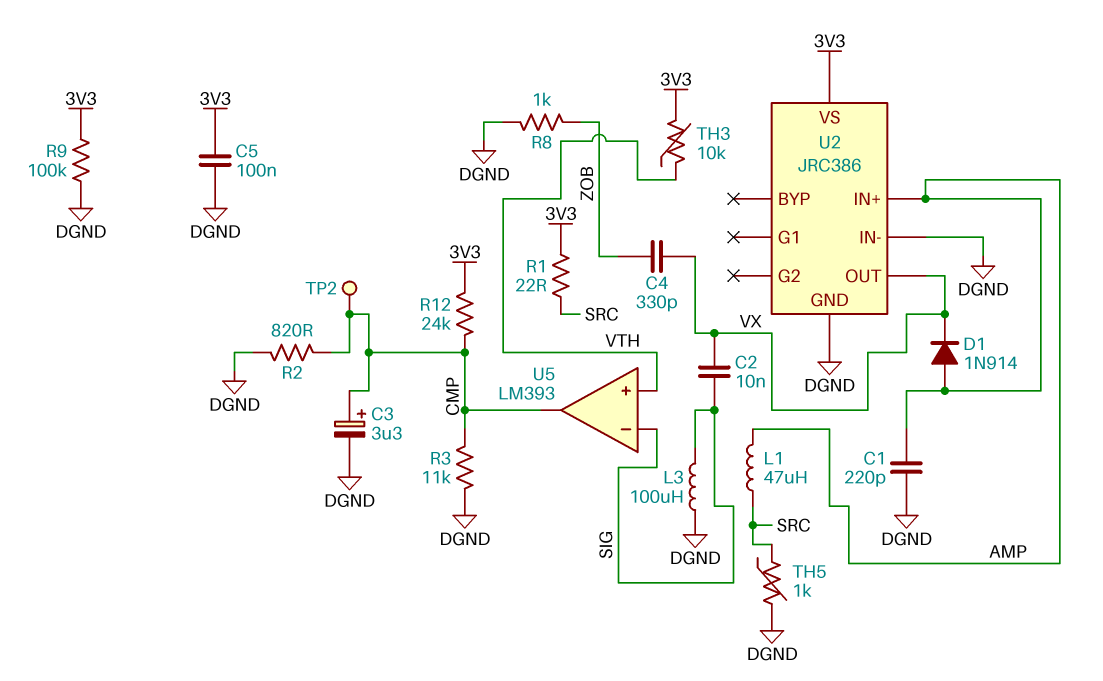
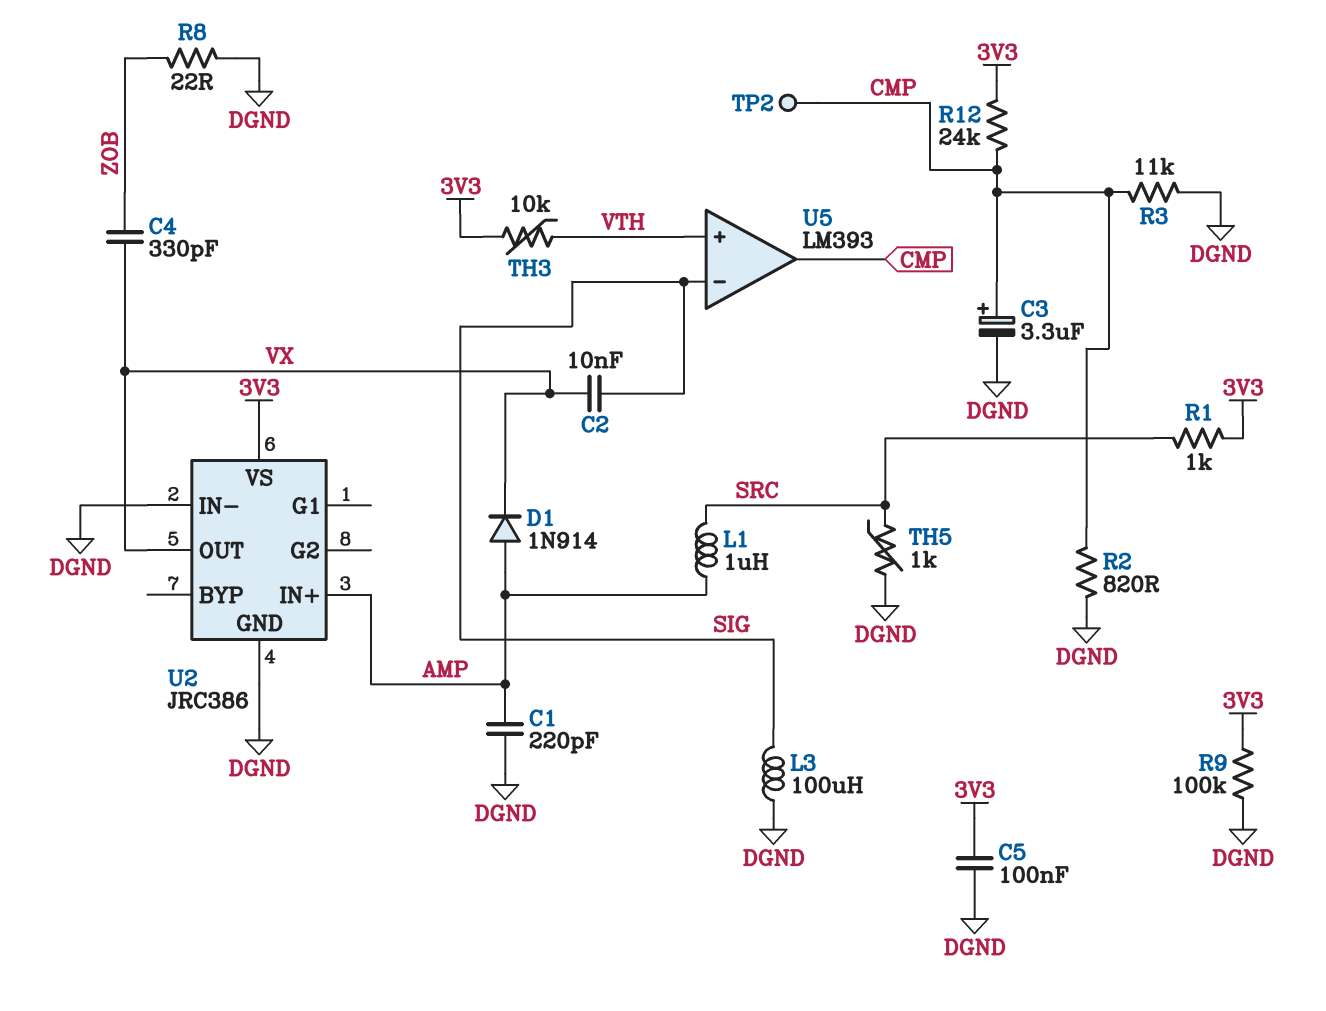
L1: 47uH (AMP, SRC) -> 1uH (AMP, SRC)
R1: 22 (3V3, SRC) -> 1k (3V3, SRC)
R8: 1k (DGND, ZOB) -> 22 (DGND, ZOB)

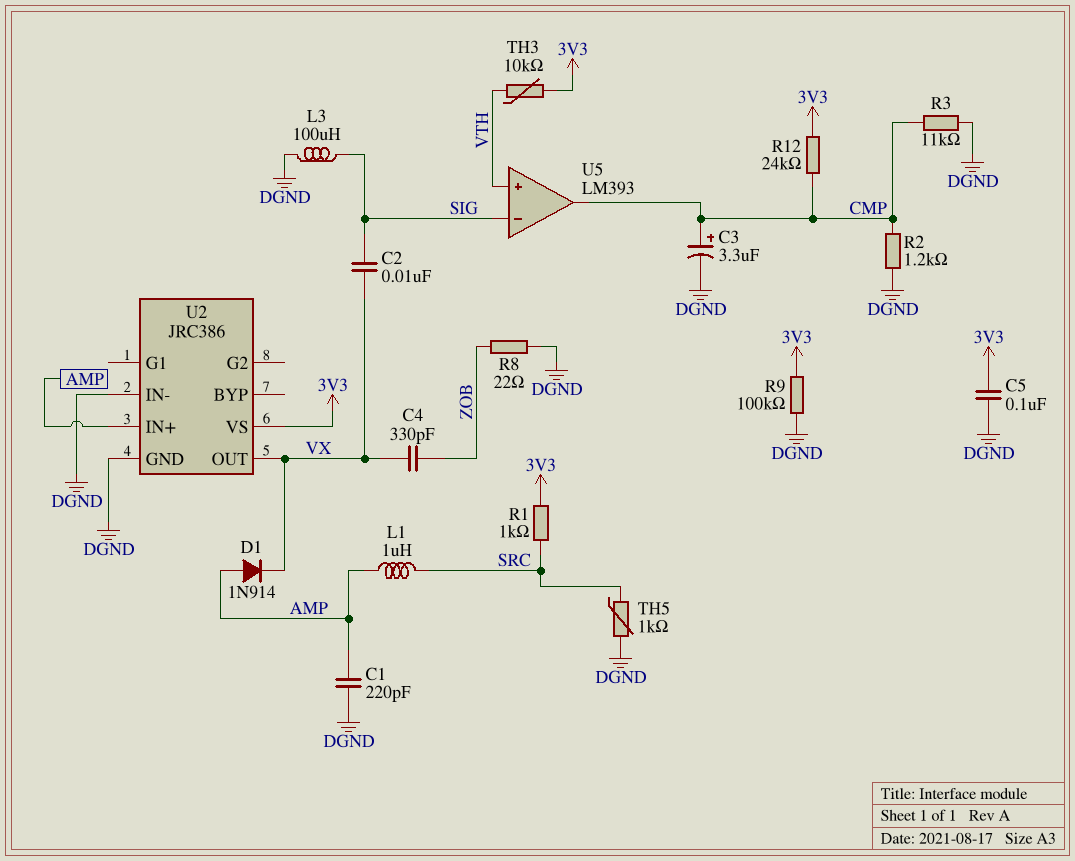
R2: 820 (CMP, DGND) -> 1.2k (CMP, DGND)
TP2: test point (CMP) -> none

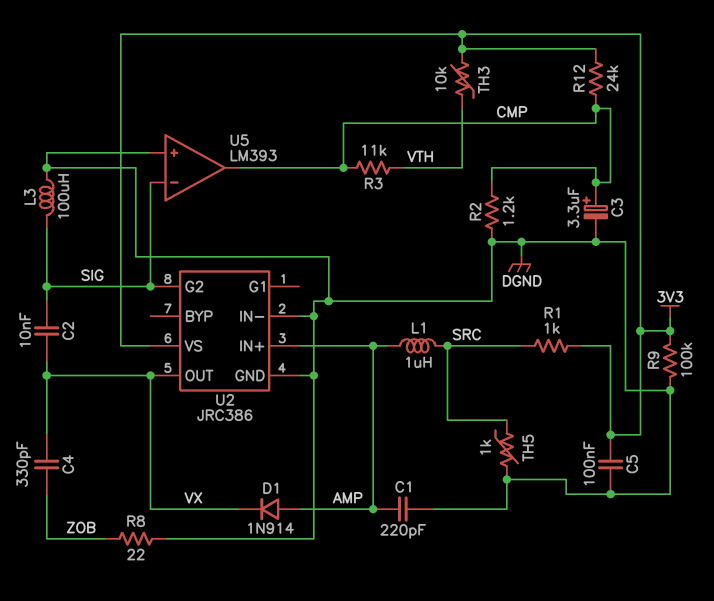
R3: 11k (CMP, DGND) -> 11k (CMP, VTH)
U2 pin G2: none -> SIG
U5 pin in+: VTH -> DGND

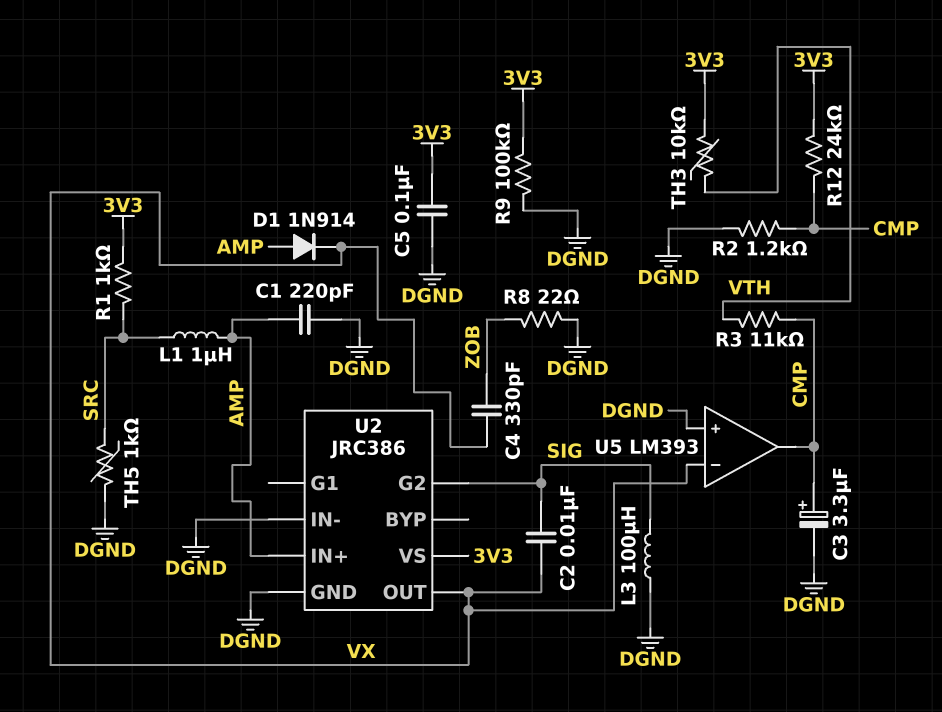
U5 pin in-: SIG -> VX

